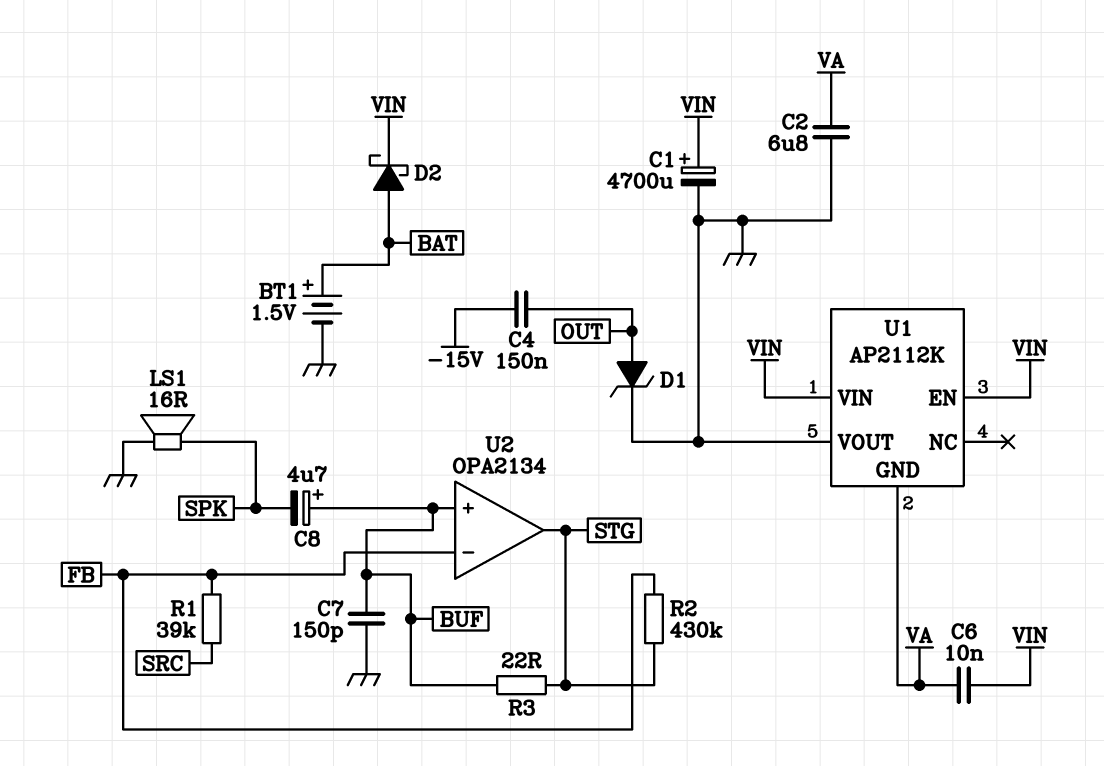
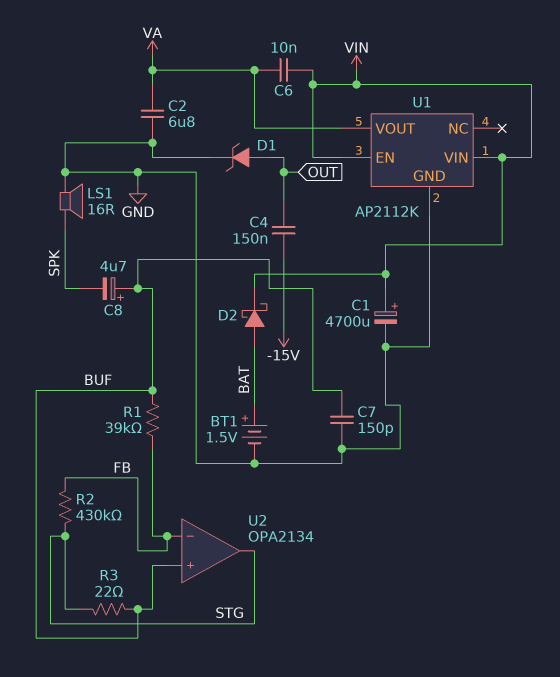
R1: 39k (FB, SRC) -> 39k (BUF, FB)
U1 pin GND: VA -> GND
U1 pin VOUT: GND -> VA

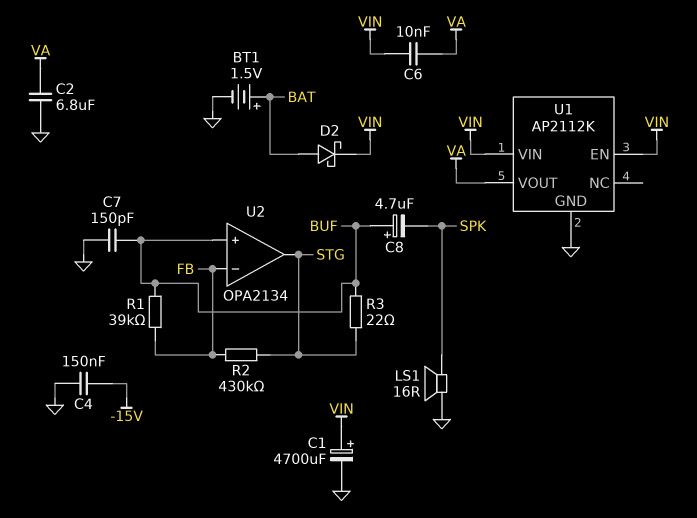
C4: 150nF (-15V, OUT) -> 150nF (-15V, GND)
D1: zener (A OUT, K GND) -> none

